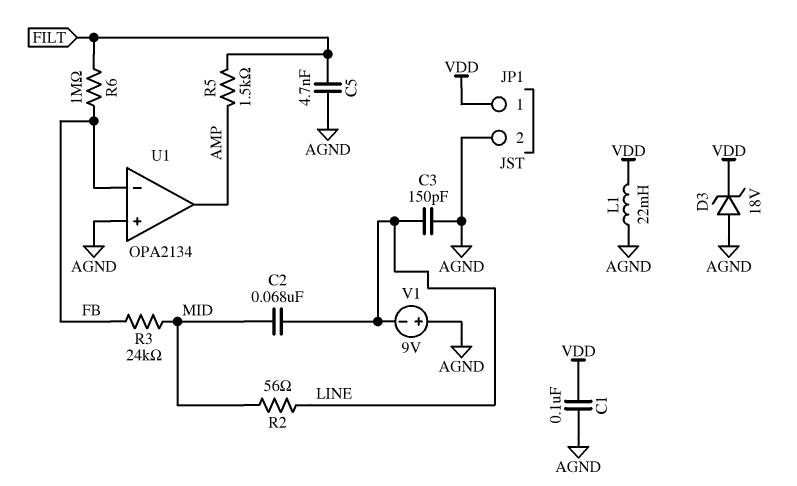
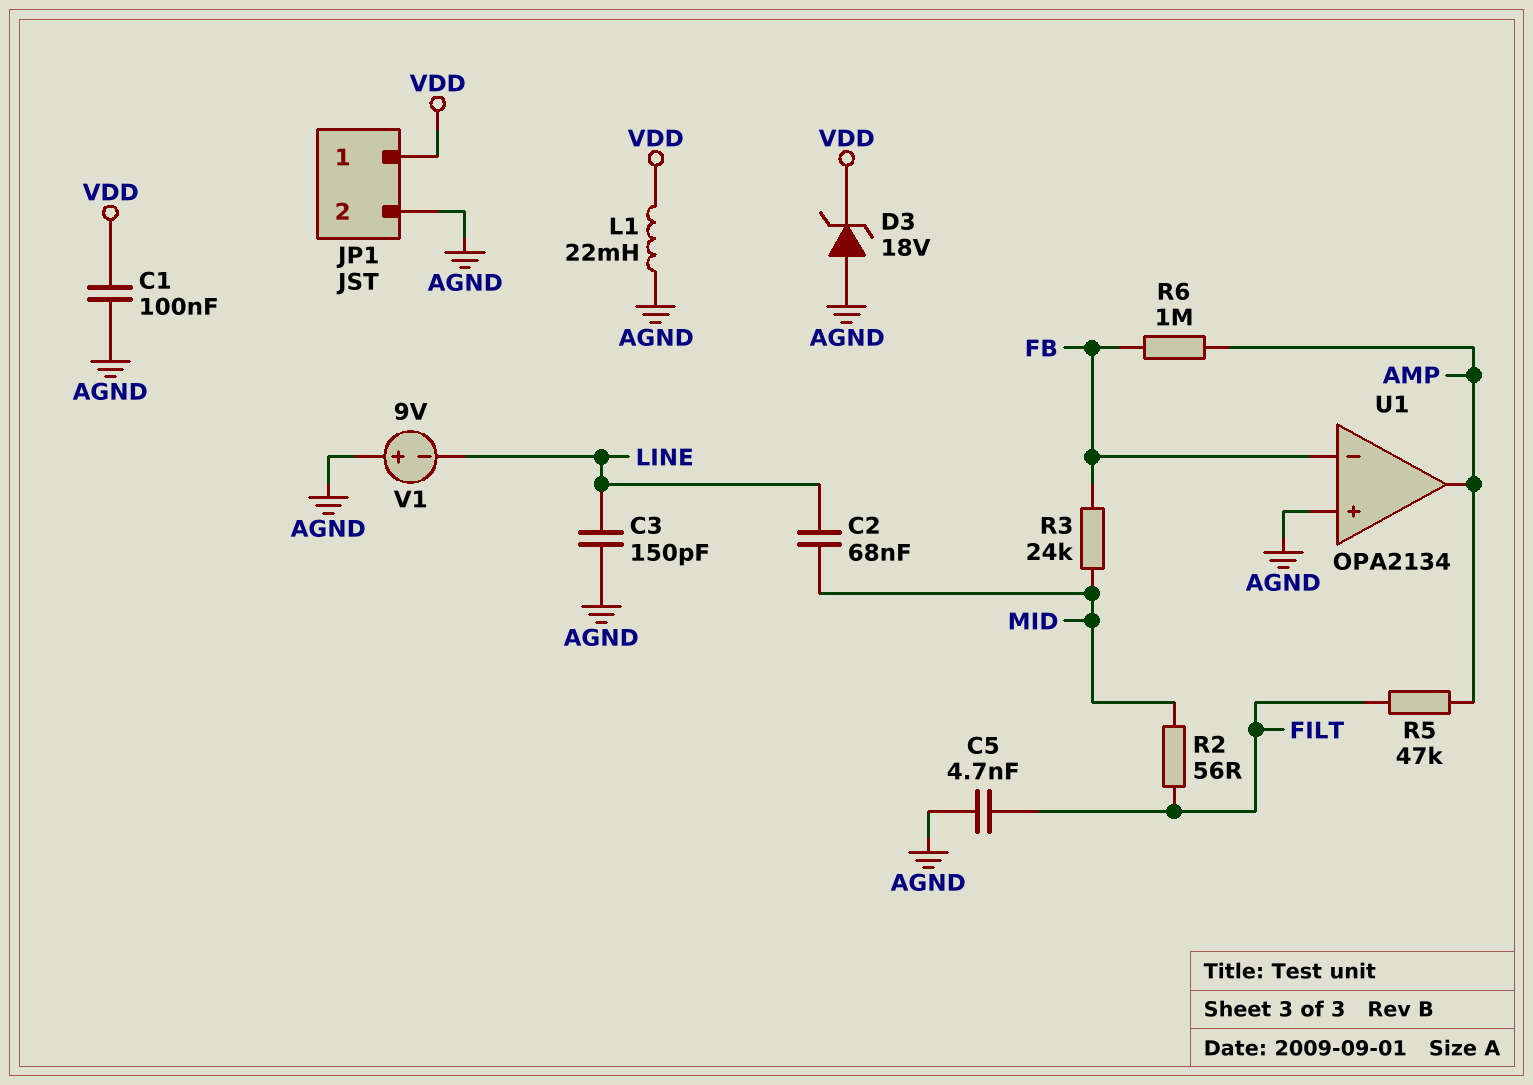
R2: 56 (LINE, MID) -> 56 (FILT, MID)
R5: 1.5k (AMP, FILT) -> 47k (AMP, FILT)
R6: 1M (FB, FILT) -> 1M (AMP, FB)

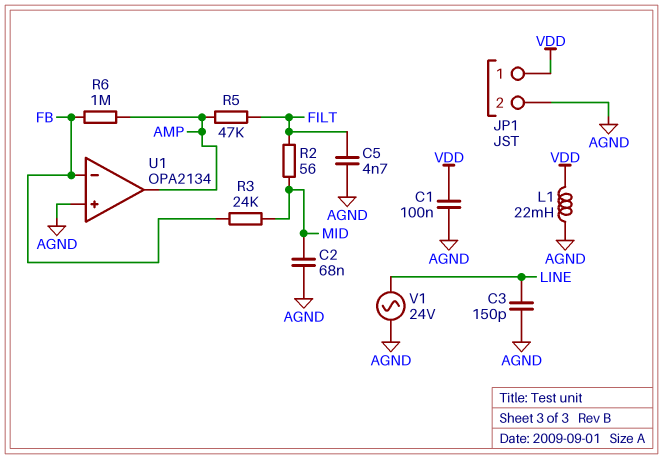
C2: 68nF (LINE, MID) -> 68nF (AGND, MID)
D3: zener 18V (A AGND, K VDD) -> none
V1: 9V (plus AGND, minus LINE) -> AC 24V (AGND, LINE)

